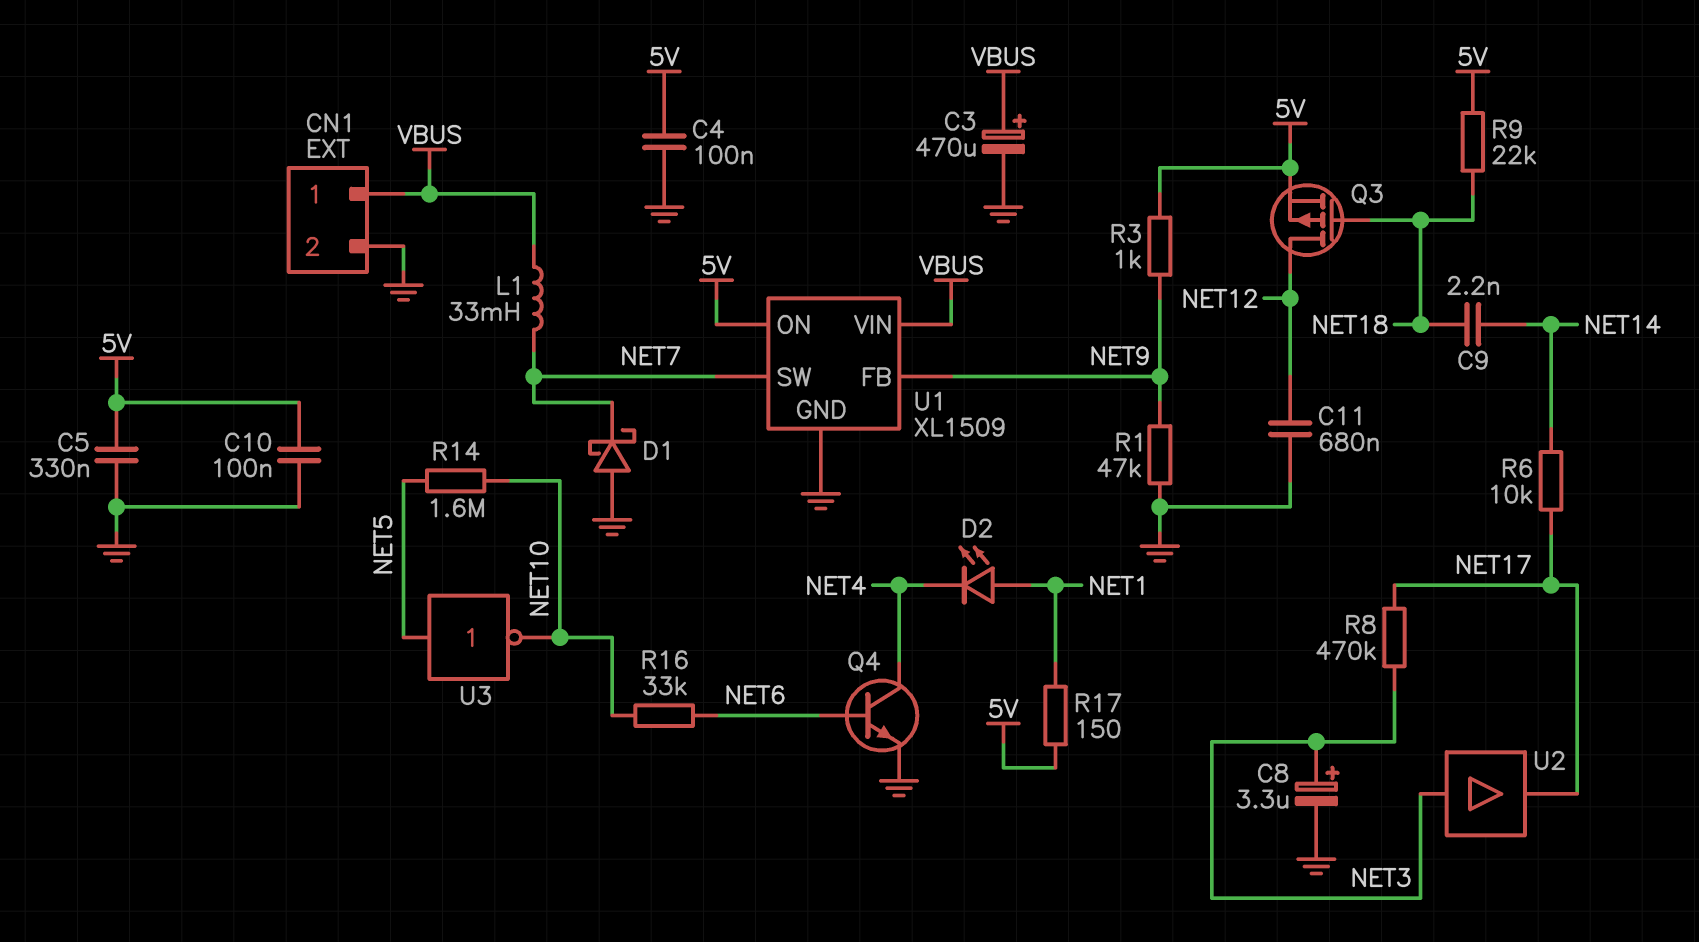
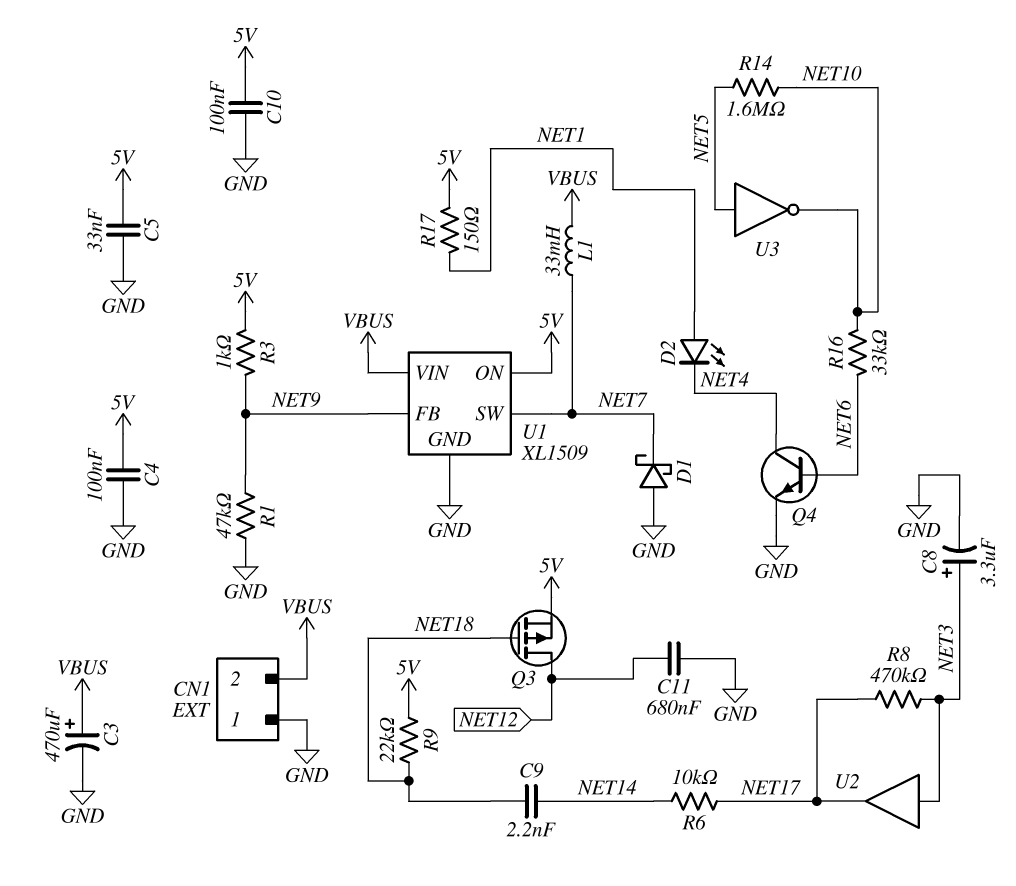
C5: 330nF (5V, GND) -> 33nF (5V, GND)
CN1 pin 1: VBUS -> GND
CN1 pin 2: GND -> VBUS

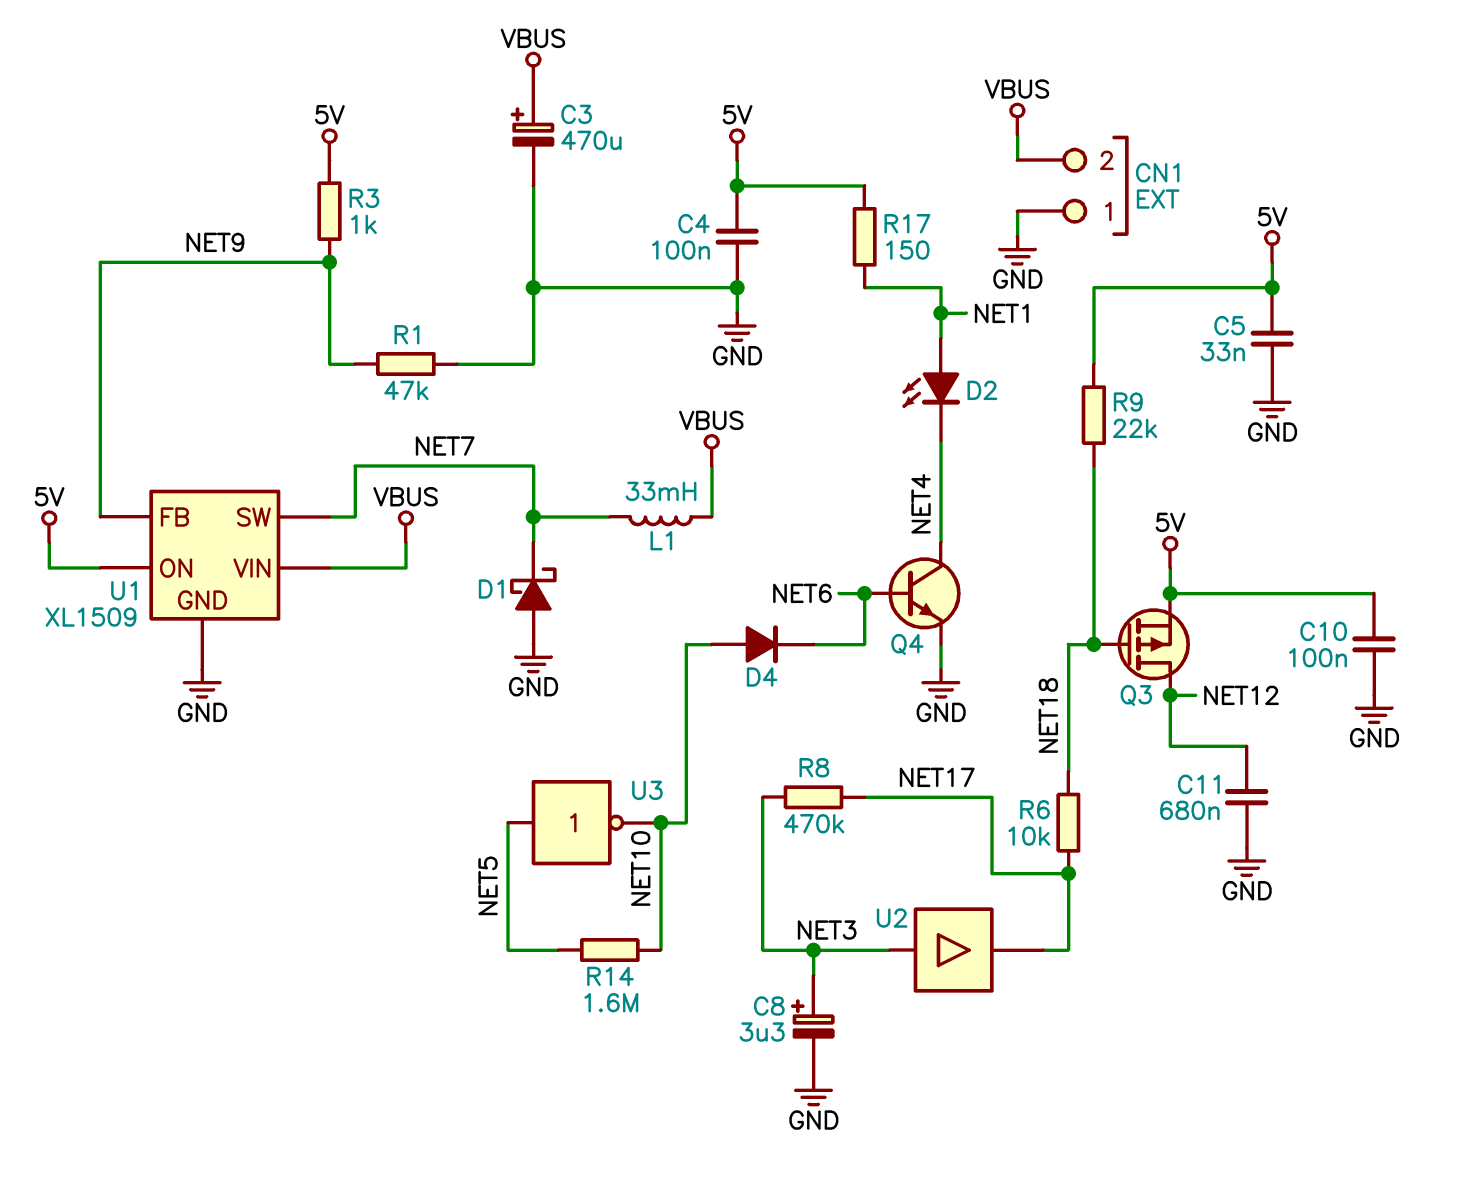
C9: 2.2nF (NET14, NET18) -> none
D4: none -> diode (A NET10, K NET6)
R6: 10k (NET14, NET17) -> 10k (NET17, NET18)
R16: 33k (NET6, NET10) -> none

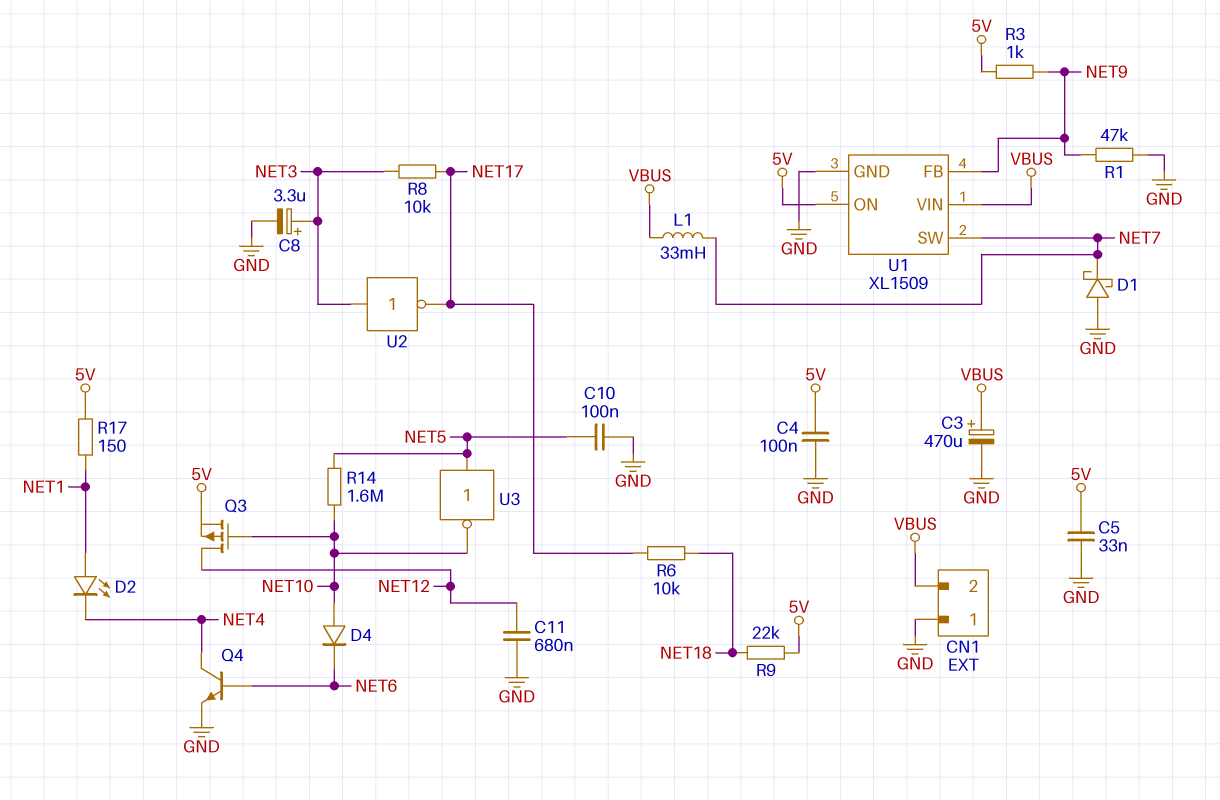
C10: 100nF (5V, GND) -> 100nF (GND, NET5)
Q3: PMOS (G NET18, D NET12, S 5V) -> PMOS (G NET10, D NET12, S 5V)
R8: 470k (NET3, NET17) -> 10k (NET3, NET17)
U2: buffer (in NET3, out NET17) -> NOT (in NET3, out NET17)

